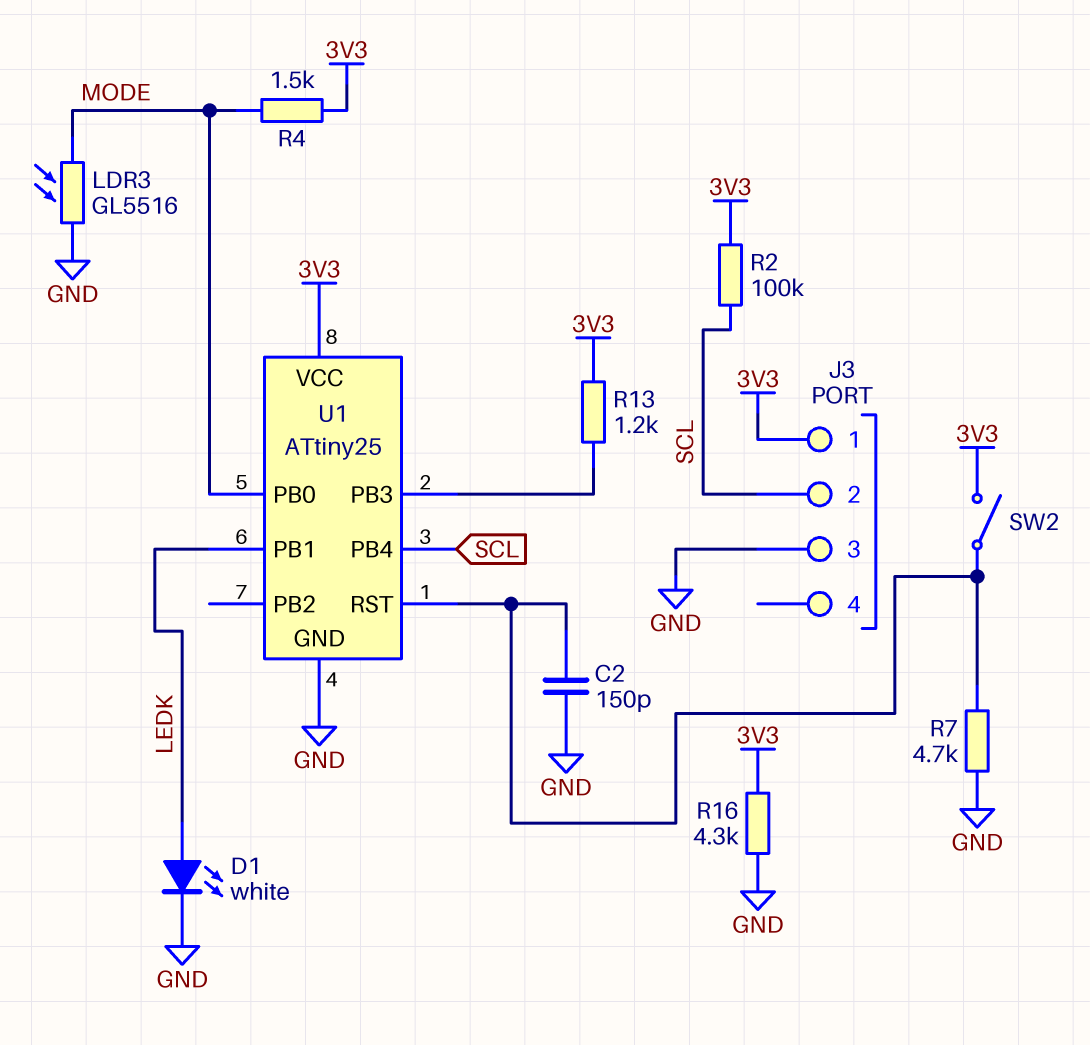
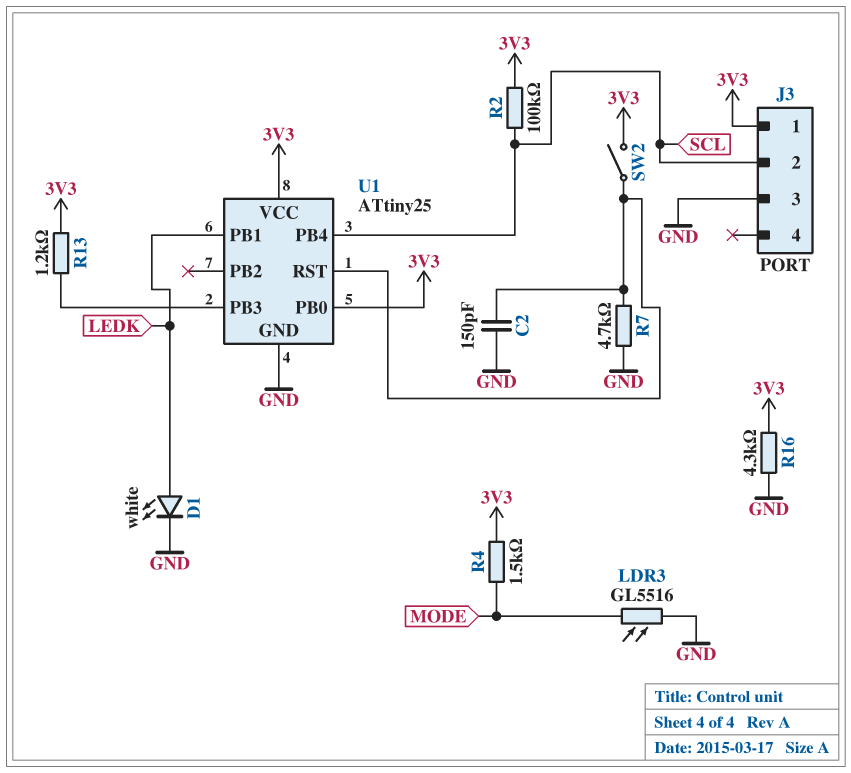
U1 pin PB0: MODE -> 3V3

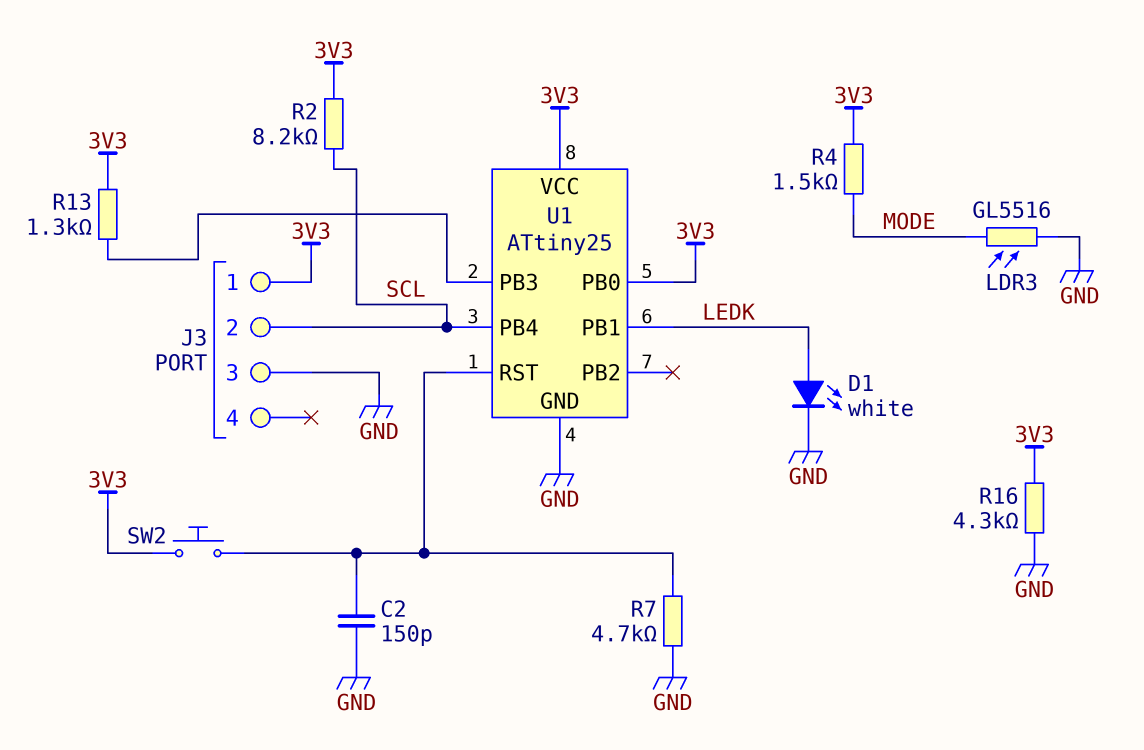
R2: 100k (3V3, SCL) -> 8.2k (3V3, SCL)
R13: 1.2k (3V3, U1/PB3) -> 1.3k (3V3, U1/PB3)
SW2: switch (3V3, U1/RST) -> button (3V3, U1/RST)

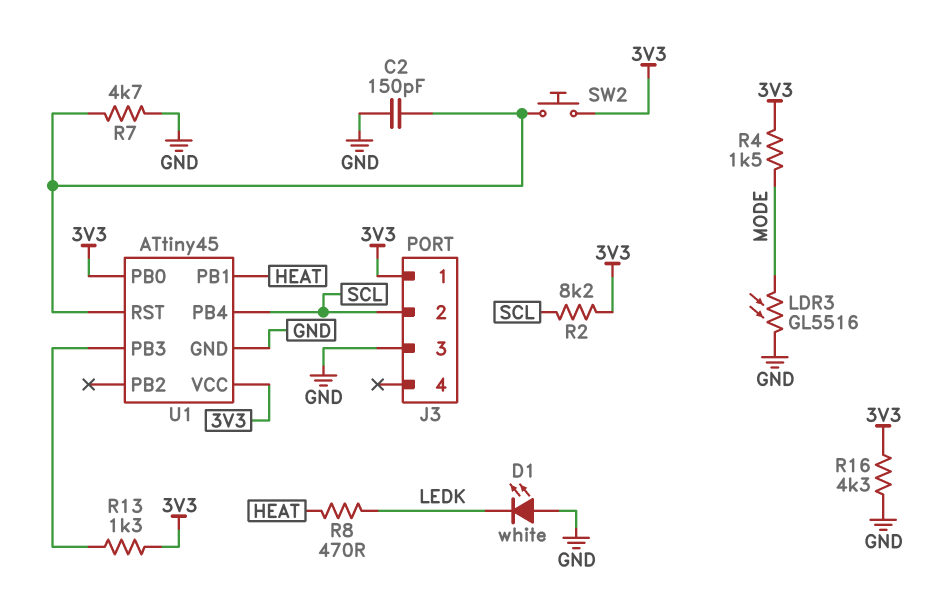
D1: LED white (A LEDK, K GND) -> LED white (A GND, K LEDK)
R8: none -> 470 (HEAT, LEDK)
U1: ATtiny25 -> ATtiny45
U1 pin PB1: LEDK -> HEAT

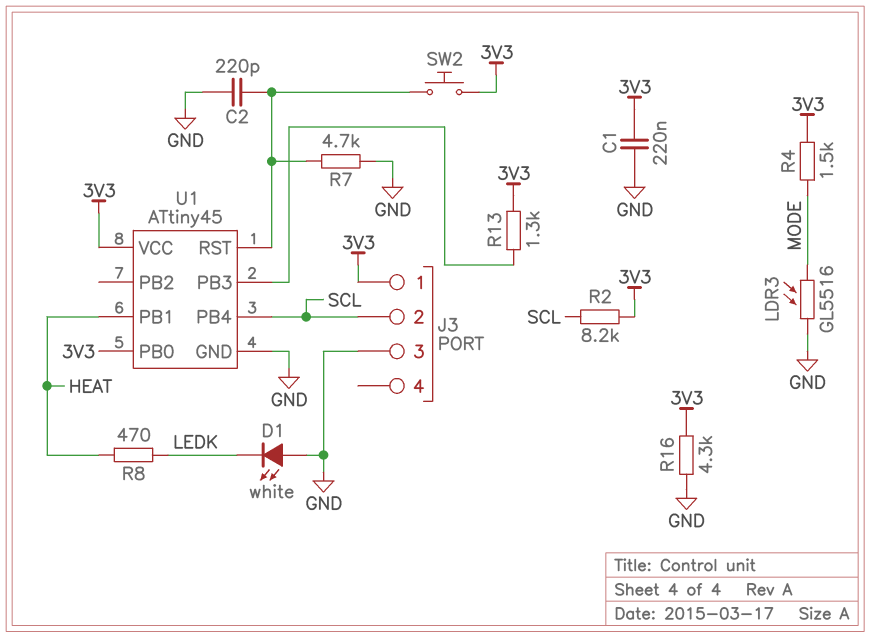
C1: none -> 220nF (3V3, GND)
C2: 150pF (GND, U1/RST) -> 220pF (GND, U1/RST)

